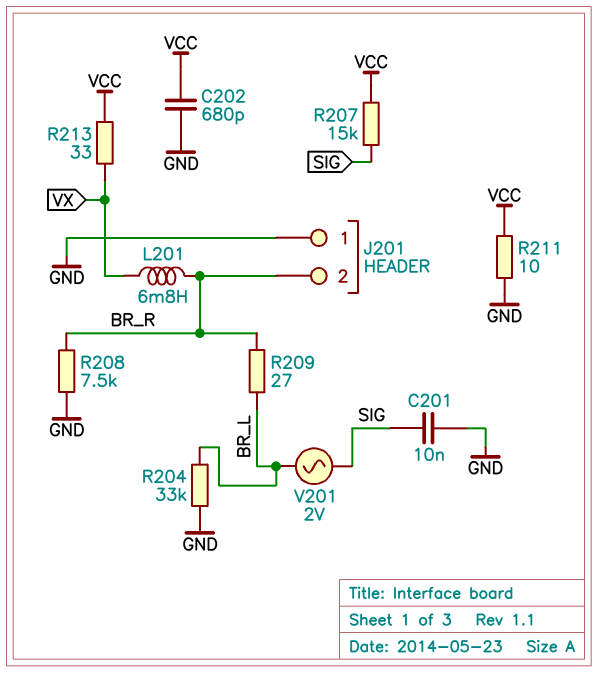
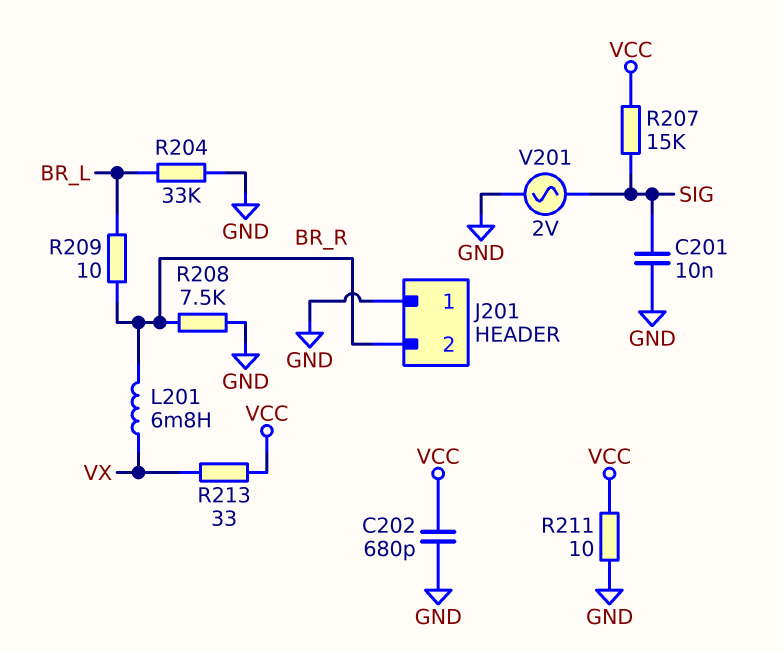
R209: 27 (BR_L, BR_R) -> 10 (BR_L, BR_R)
V201: AC 2V (BR_L, SIG) -> AC 2V (GND, SIG)

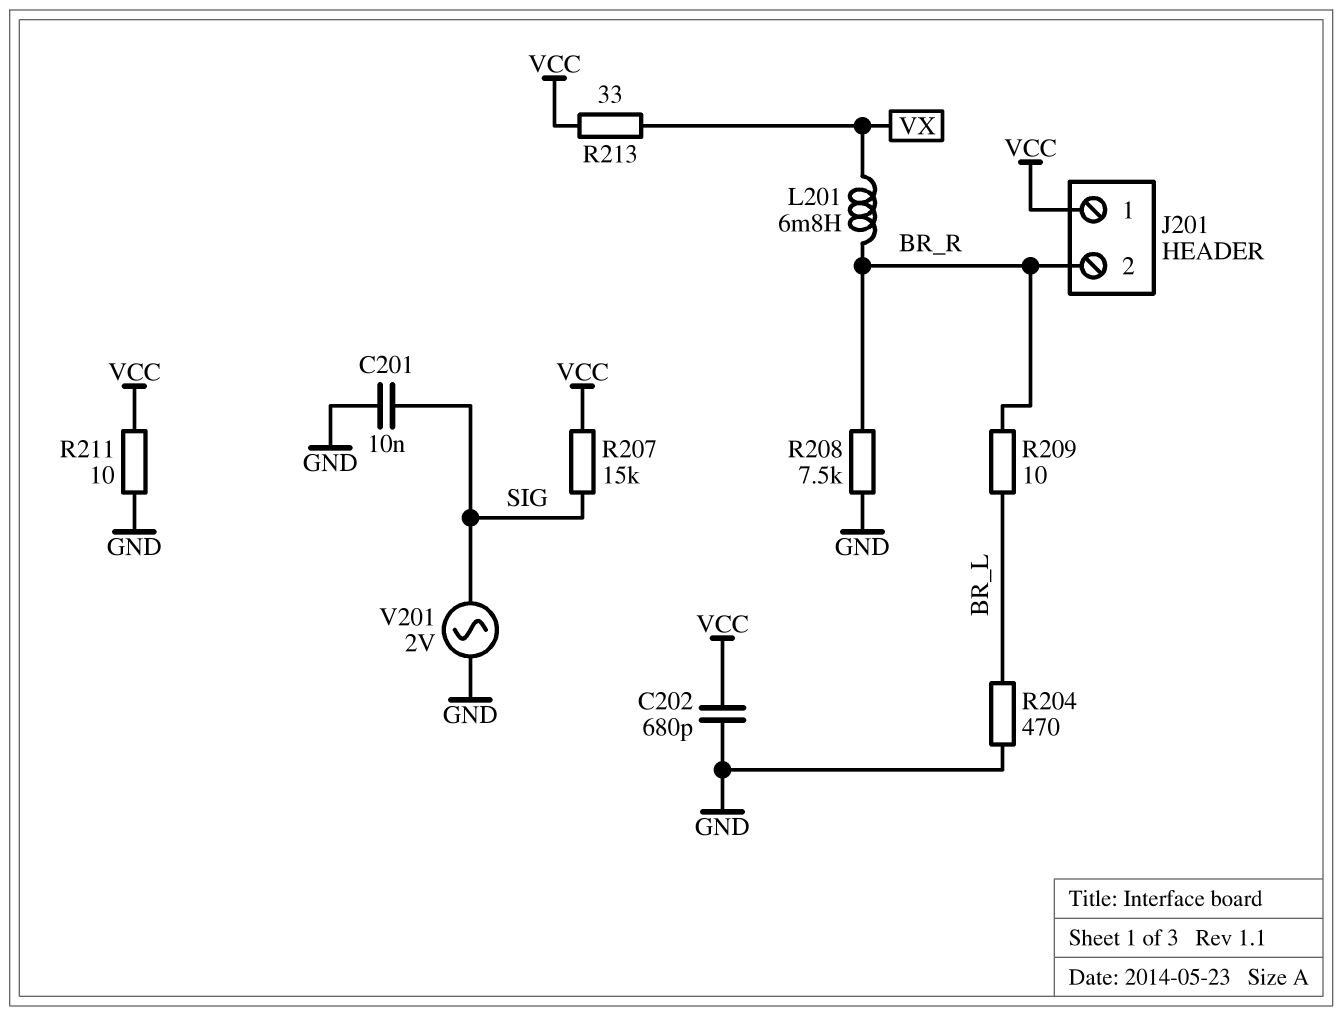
J201 pin 1: GND -> VCC
R204: 33k (BR_L, GND) -> 470 (BR_L, GND)

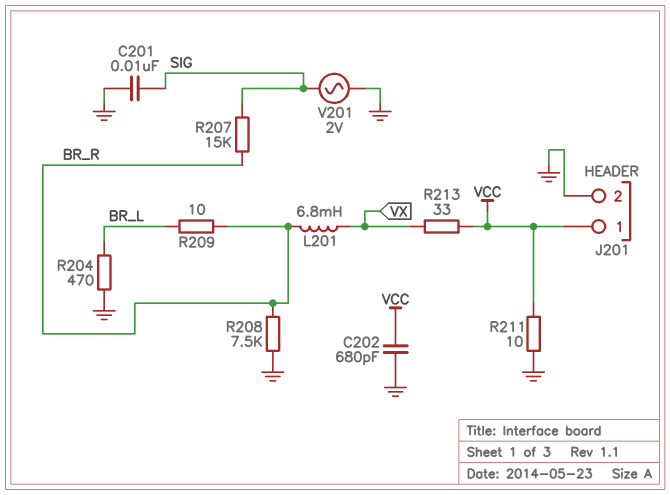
J201 pin 2: BR_R -> GND
R207: 15k (SIG, VCC) -> 15k (BR_R, SIG)

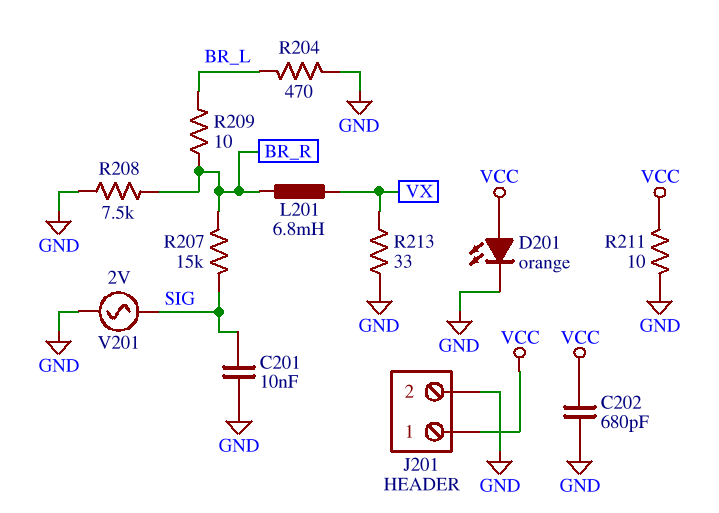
D201: none -> LED orange (A VCC, K GND)
R213: 33 (VCC, VX) -> 33 (GND, VX)

